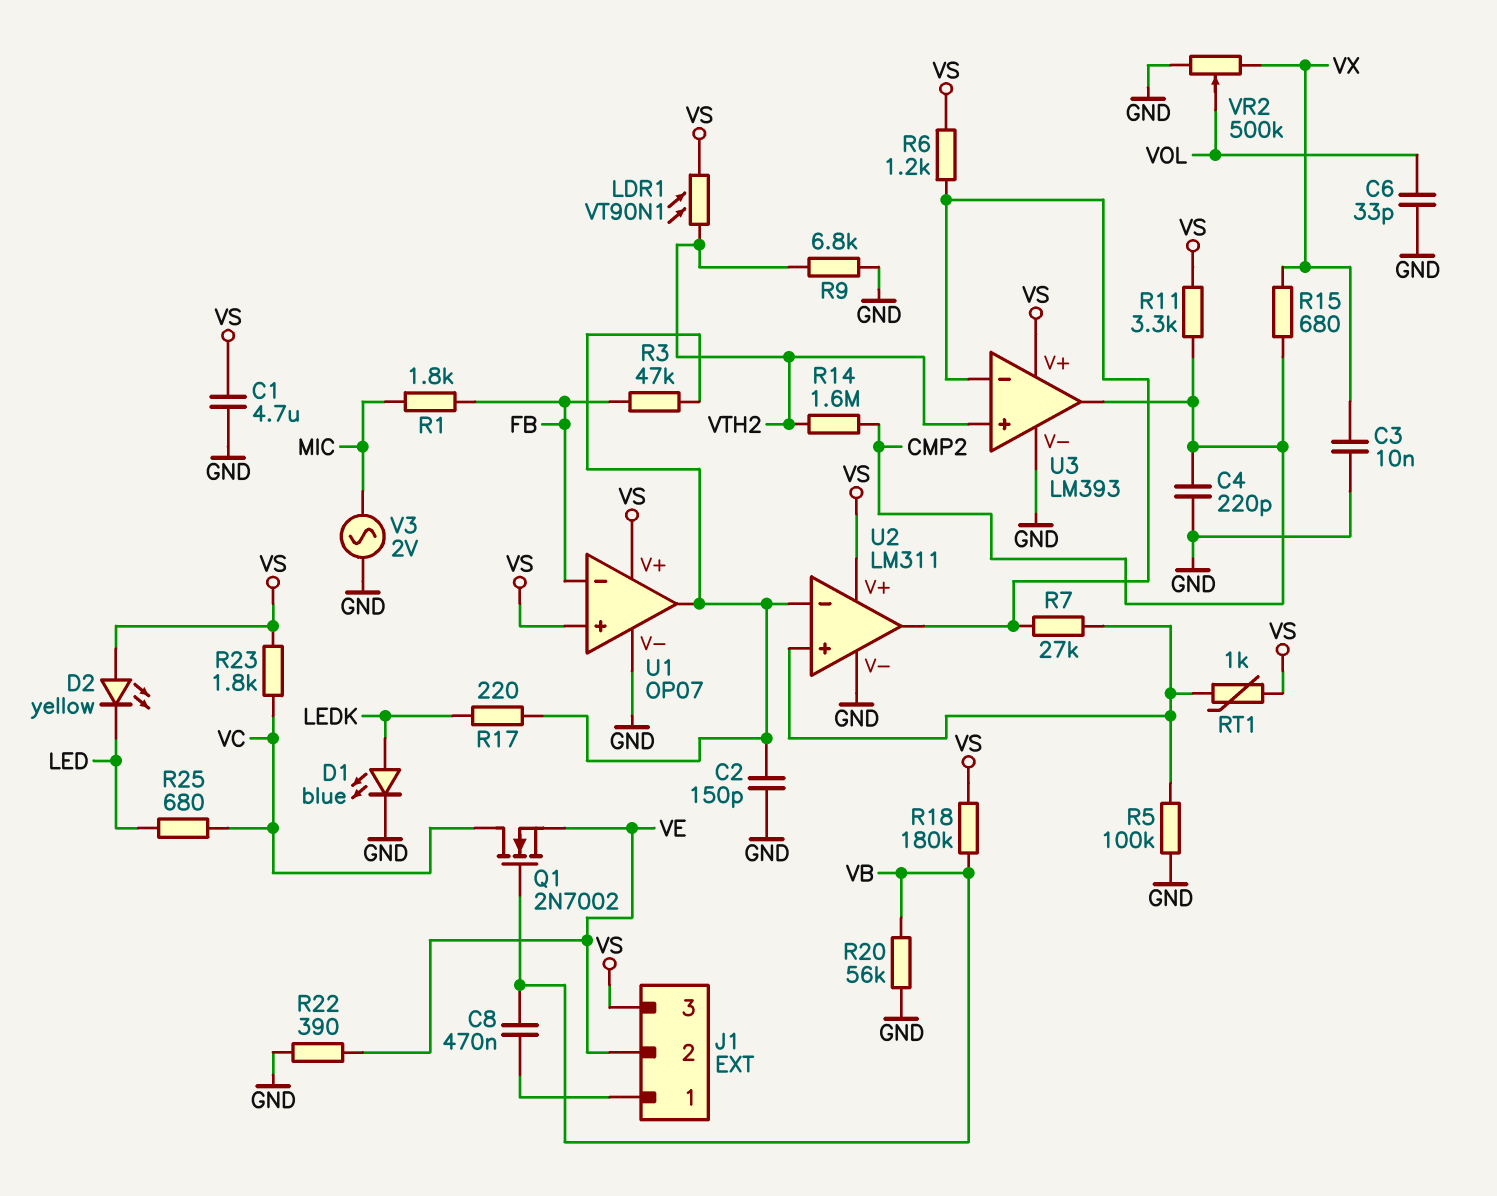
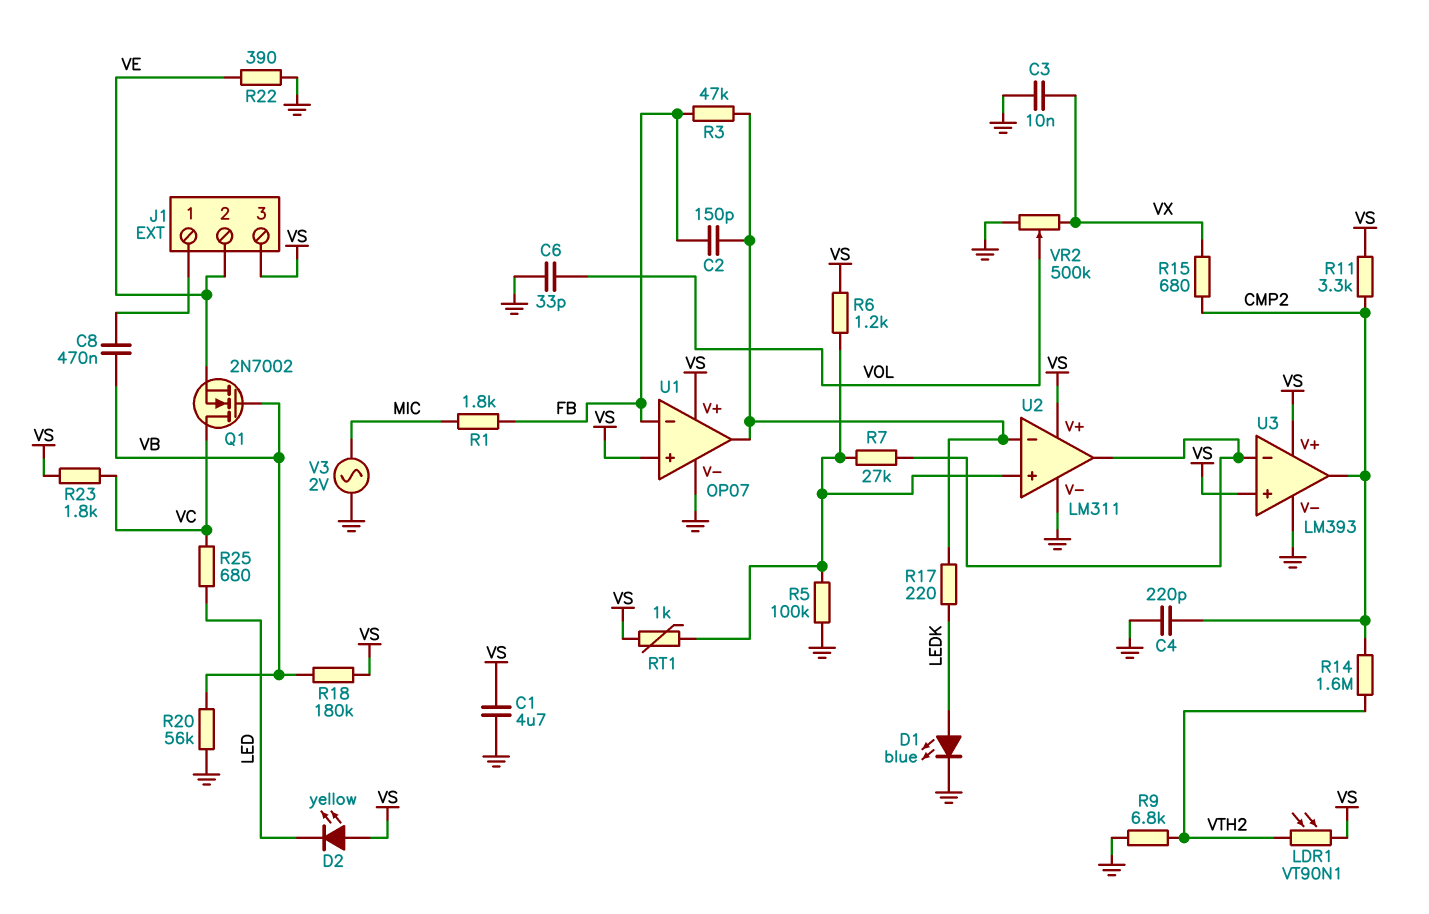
C2: 150pF (GND, U1/out) -> 150pF (FB, U1/out)
R6: 1.2k (U2/out, VS) -> 1.2k (U2/in+, VS)
U3 pin in+: VTH2 -> VS

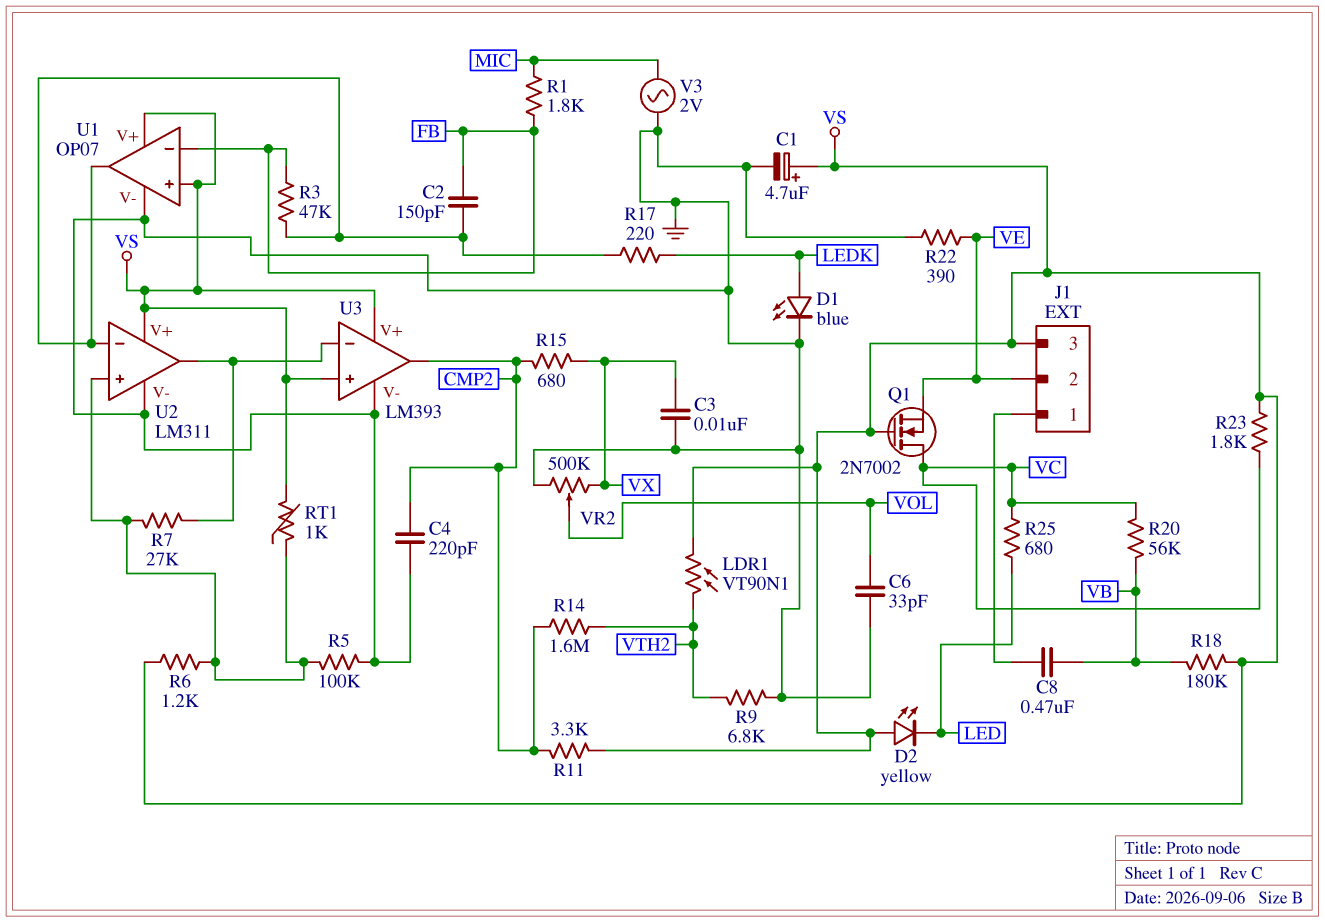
C1: 4.7uF (GND, VS) -> 4.7uF (plus VS, minus GND)
Q1: NMOS 2N7002 (G VB, D VC, S VE) -> NMOS 2N7002 (G VS, D VC, S VE)
R20: 56k (GND, VB) -> 56k (VB, VC)

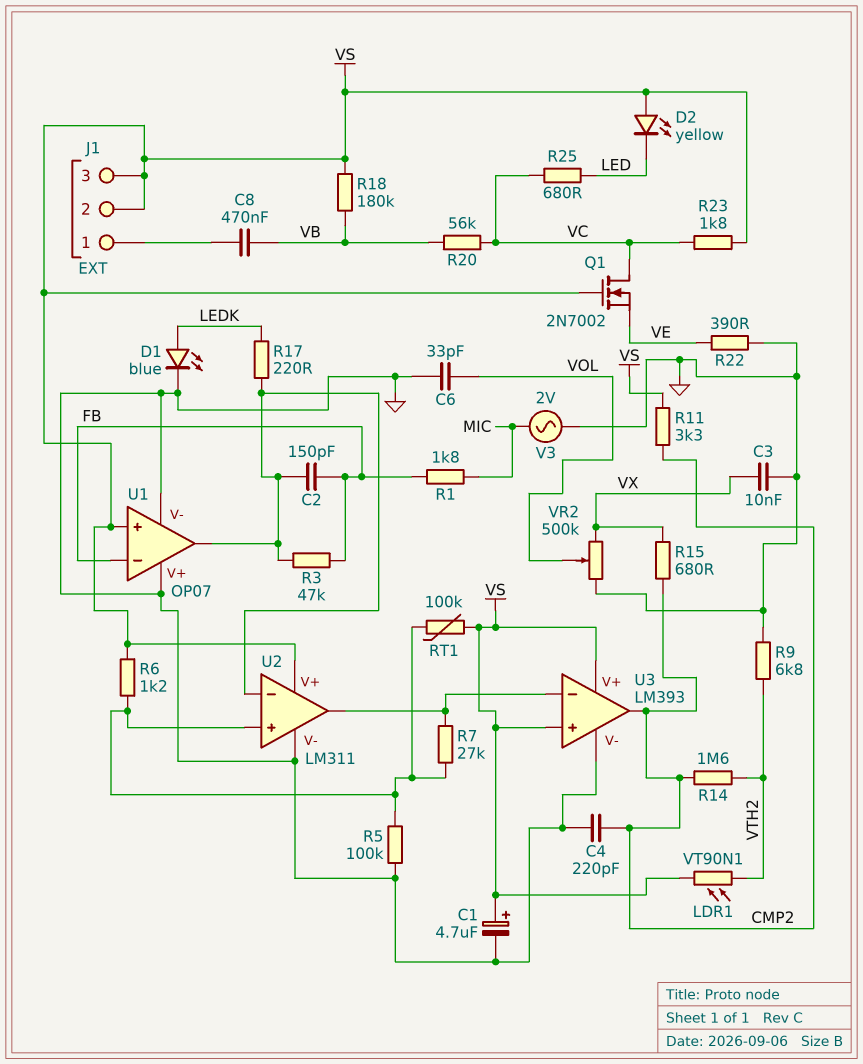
J1 pin 2: VE -> VS
RT1: 1k (U2/in+, VS) -> 100k (U2/in+, VS)
U1 pin V+: VS -> GND

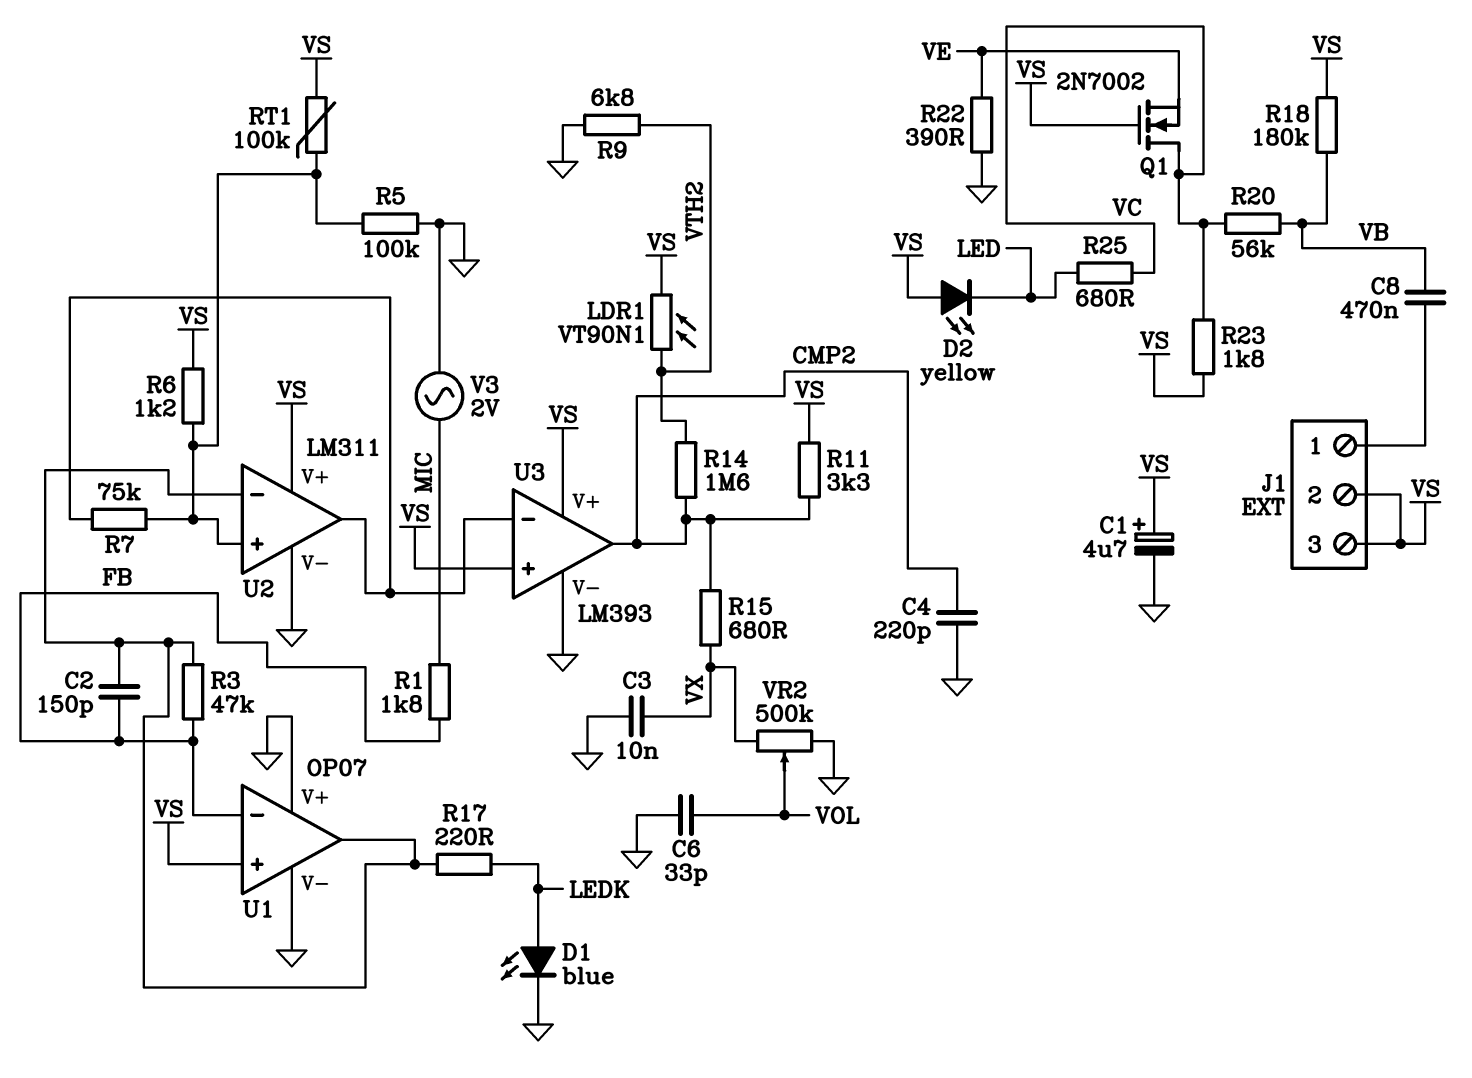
R7: 27k (U2/in+, U2/out) -> 75k (U2/in+, U2/out)

